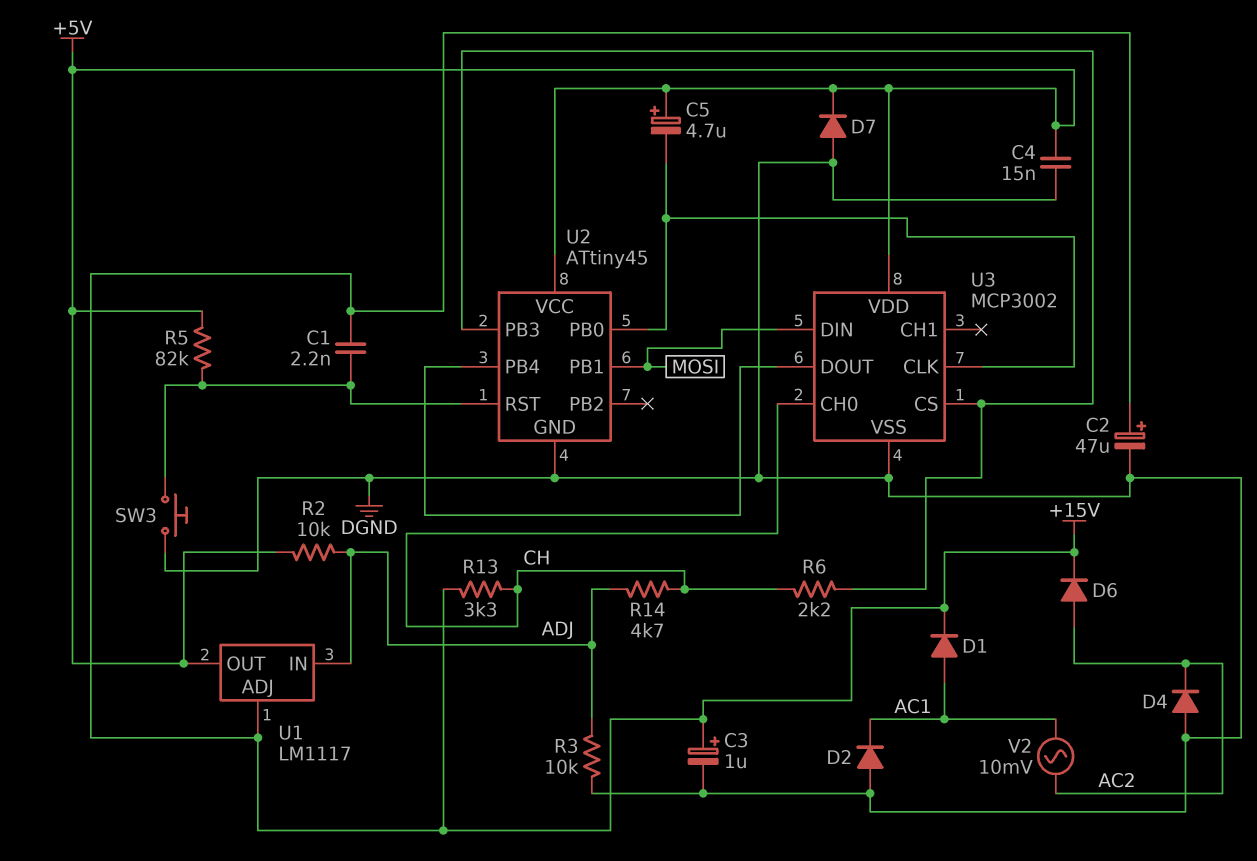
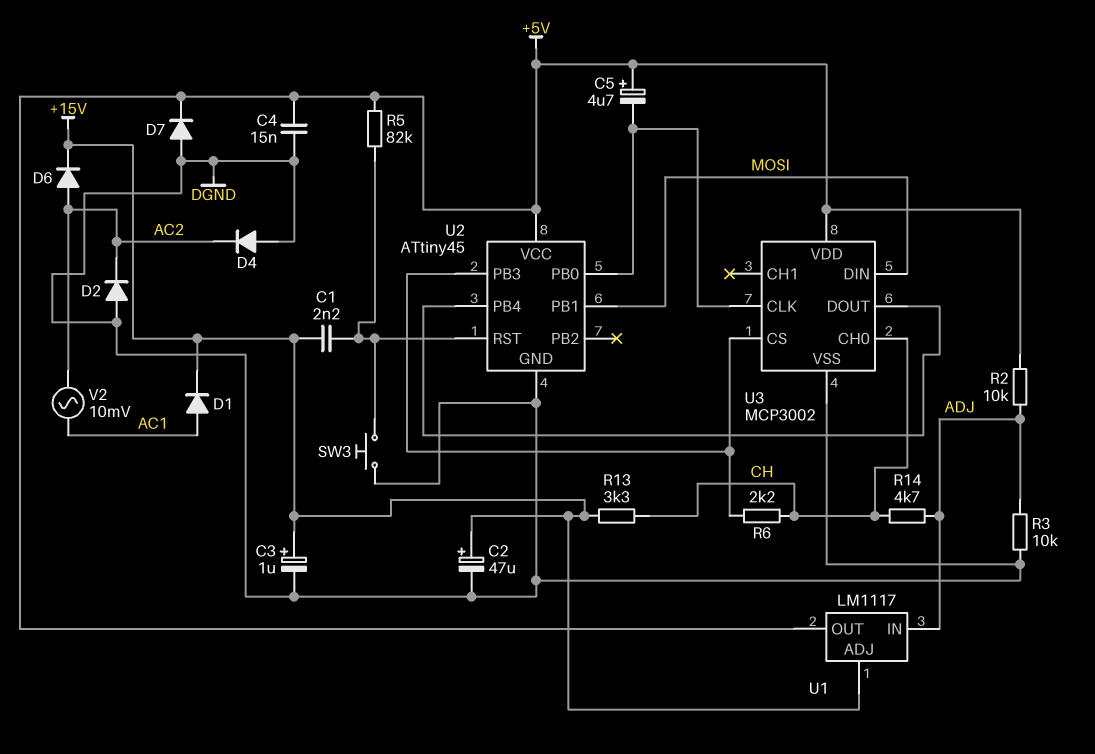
D2: diode (A DGND, K AC1) -> diode (A DGND, K AC2)

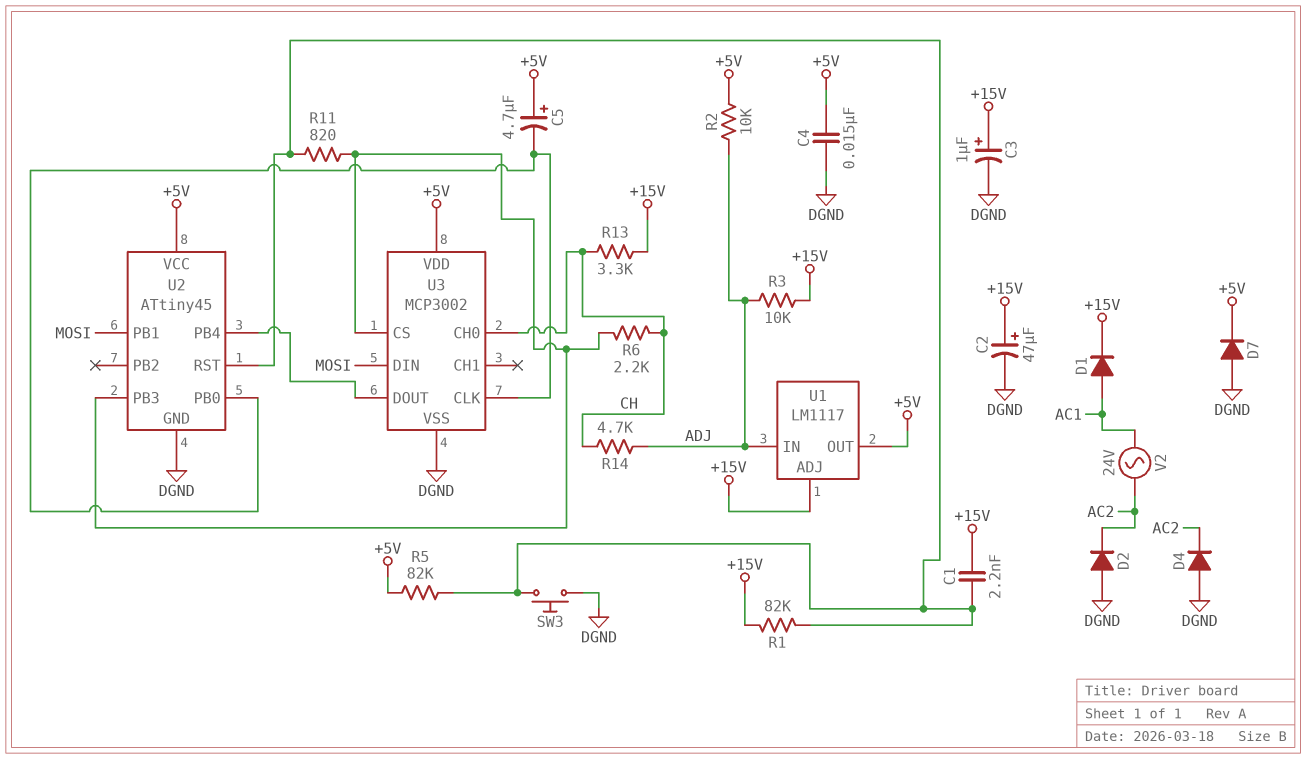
D6: diode (A AC2, K +15V) -> none
R1: none -> 82k (+15V, U2/RST)
R3: 10k (ADJ, DGND) -> 10k (+15V, ADJ)
R11: none -> 820 (U2/PB3, U2/RST)
V2: AC 10mV (AC1, AC2) -> AC 24V (AC1, AC2)

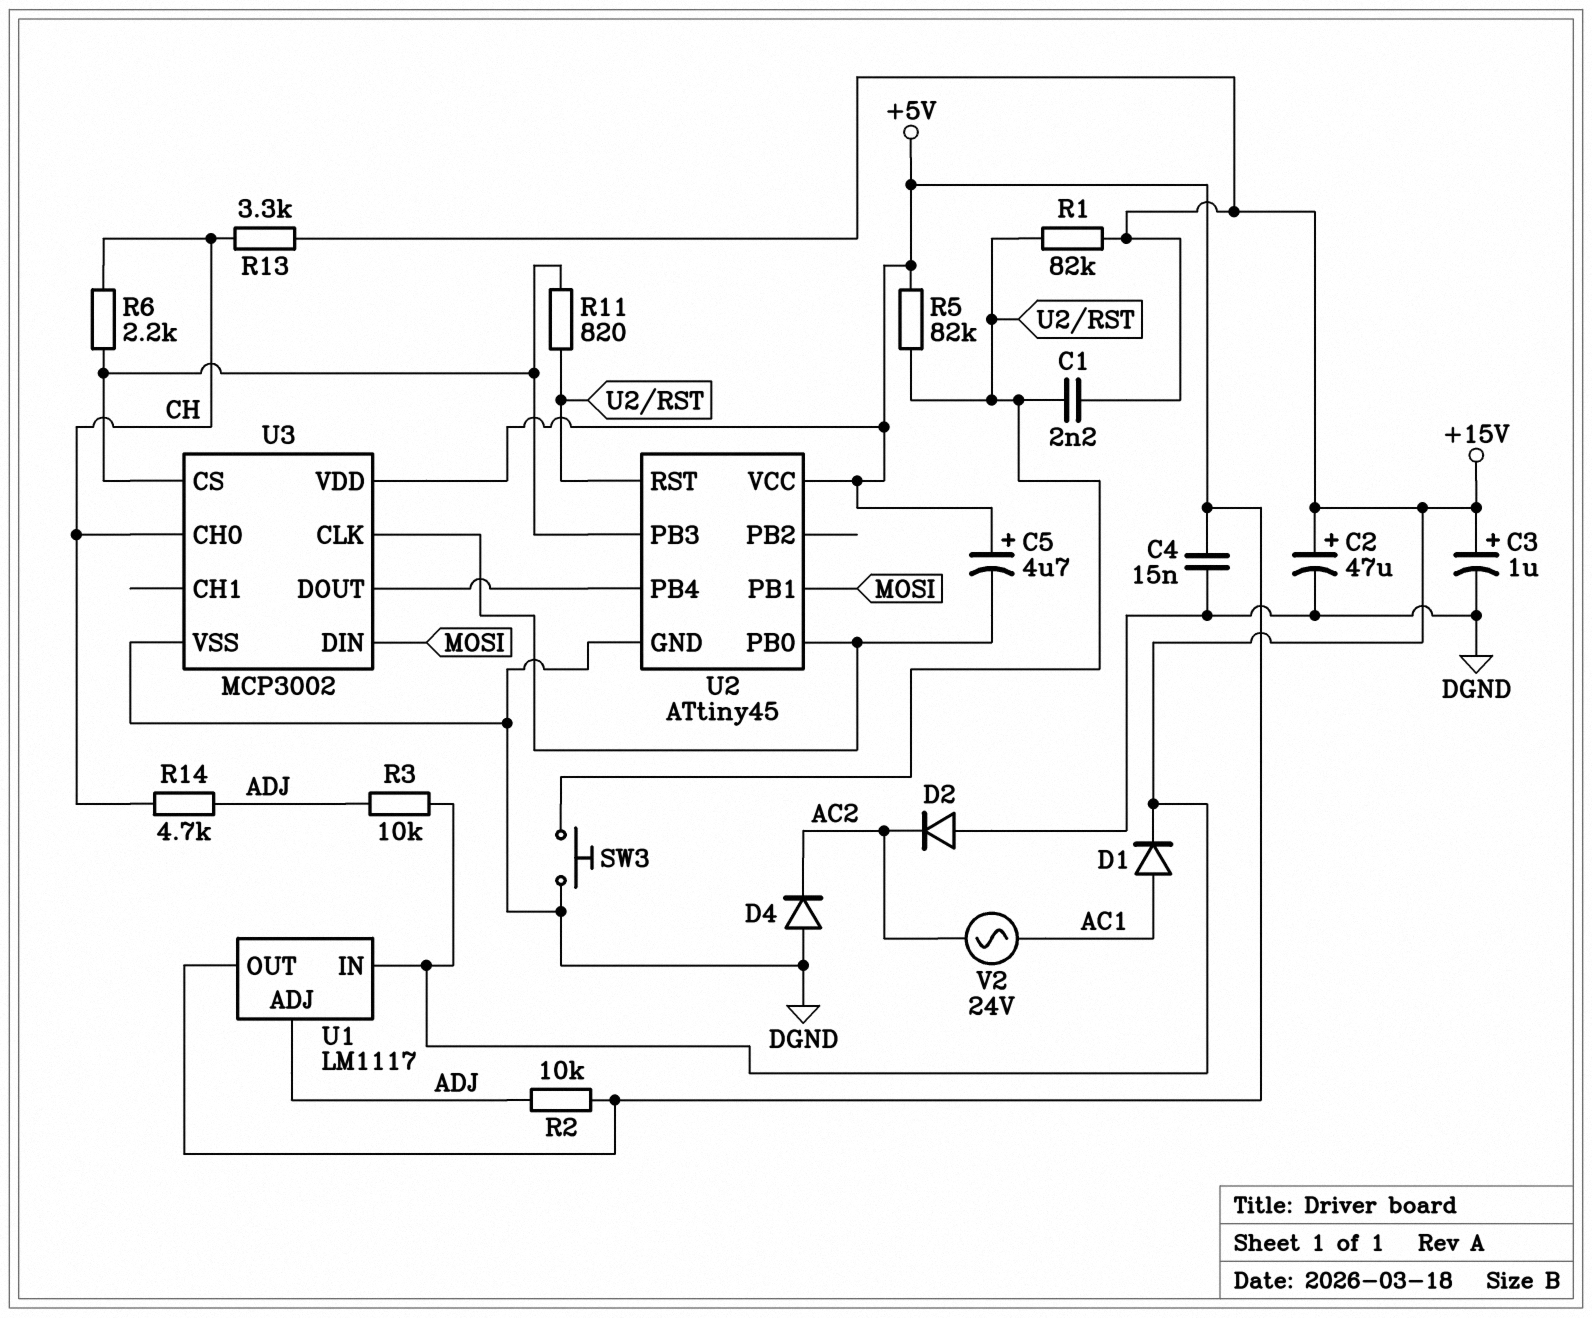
D7: diode (A DGND, K +5V) -> none
U1 pin ADJ: +15V -> ADJ
U1 pin IN: ADJ -> +15V

